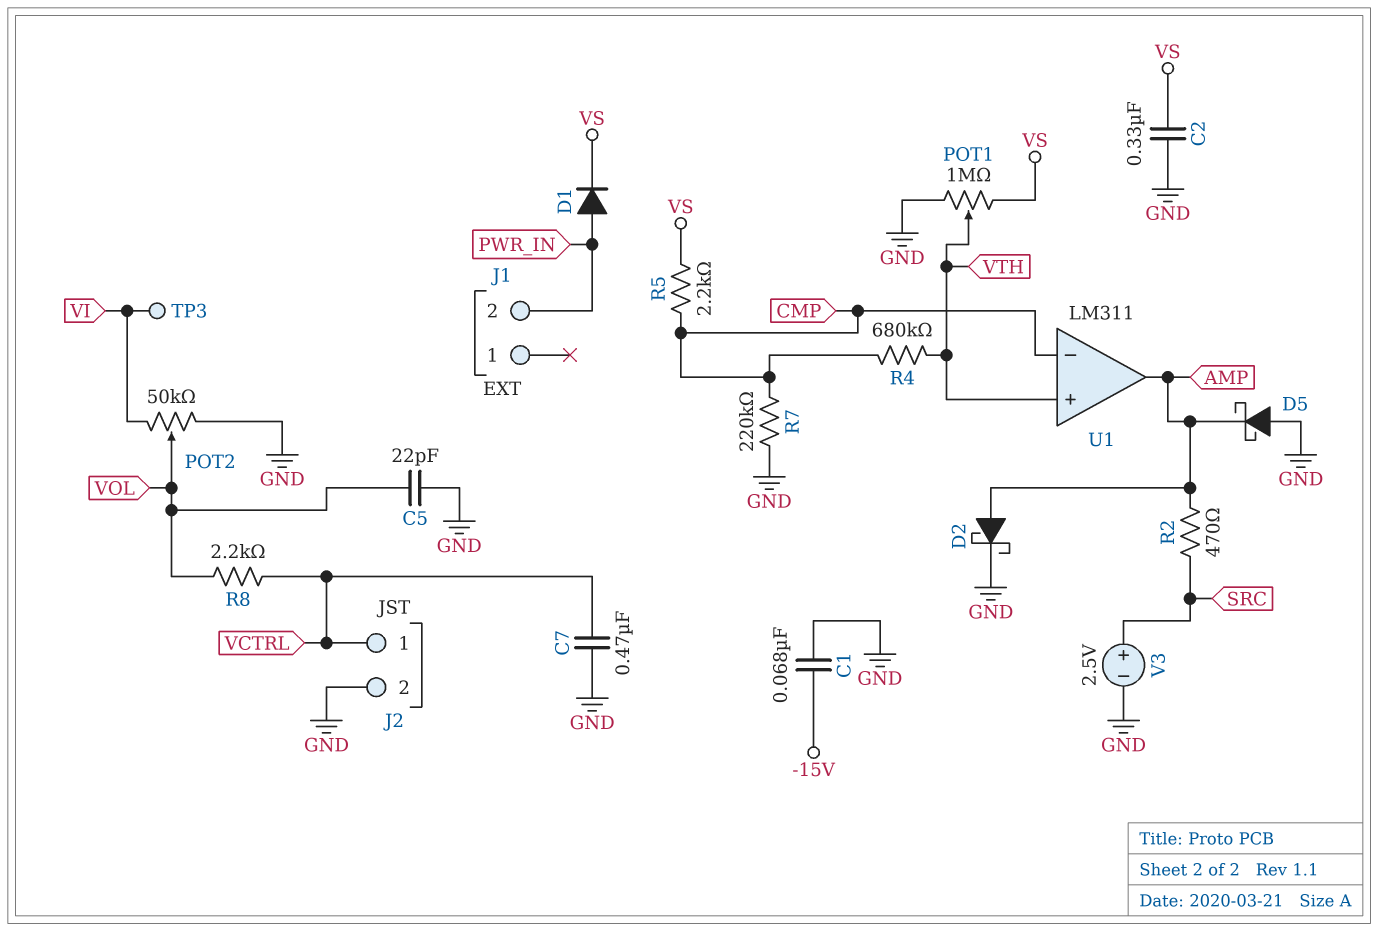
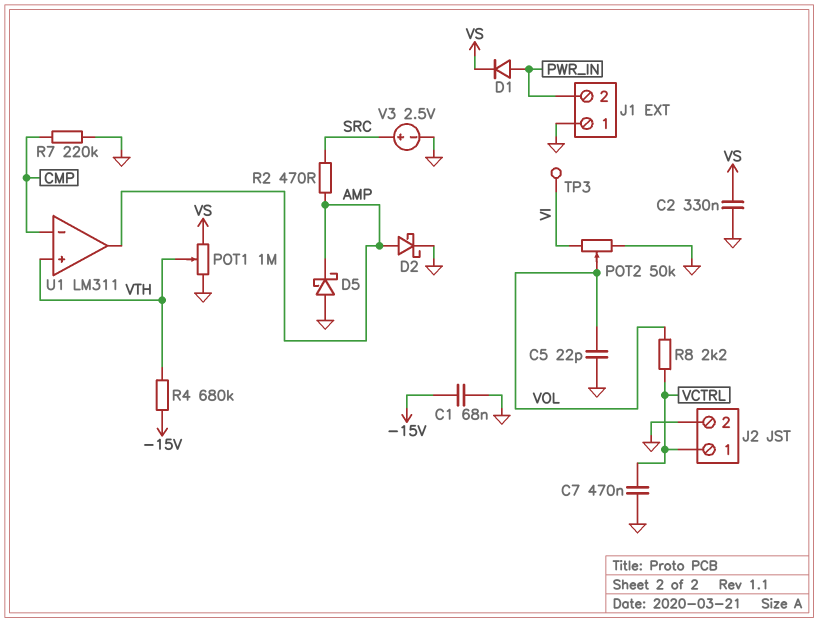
J1 pin 1: none -> GND
R4: 680k (CMP, VTH) -> 680k (-15V, VTH)
R5: 2.2k (CMP, VS) -> none

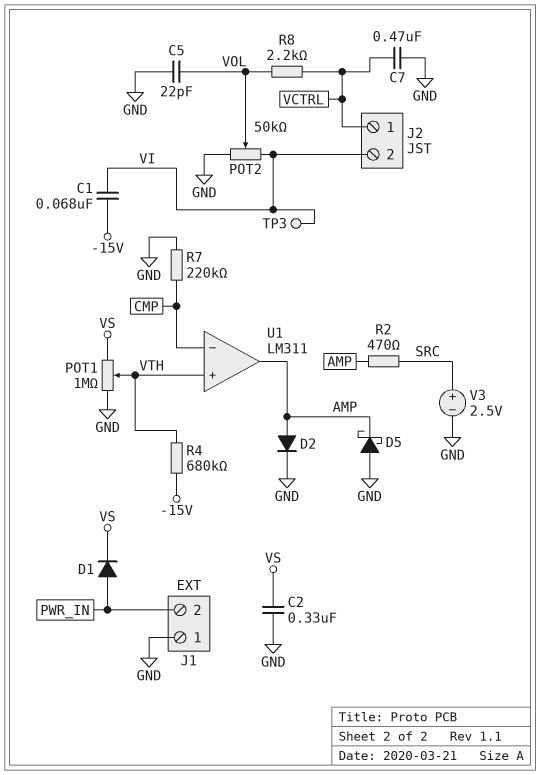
C1: 68nF (-15V, GND) -> 68nF (-15V, VI)
D2: schottky (A AMP, K GND) -> diode (A AMP, K GND)
J2 pin 2: GND -> VI

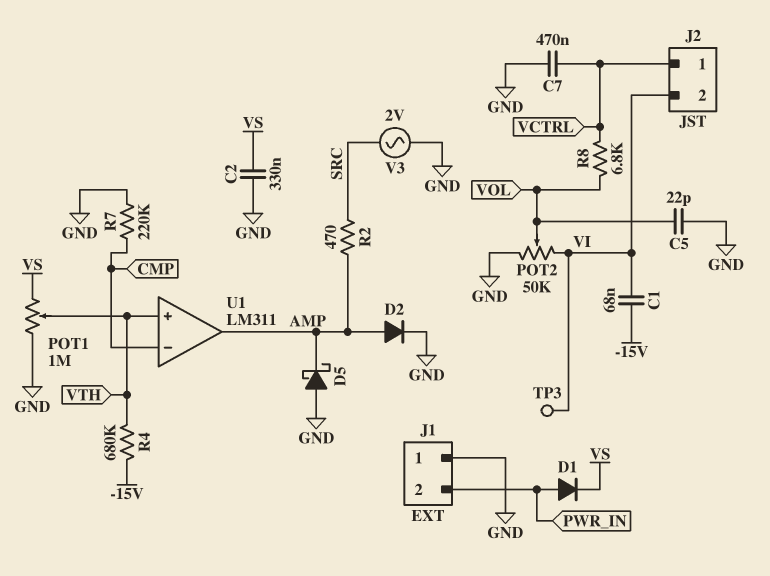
R8: 2.2k (VCTRL, VOL) -> 6.8k (VCTRL, VOL)
V3: 2.5V (plus SRC, minus GND) -> AC 2V (GND, SRC)

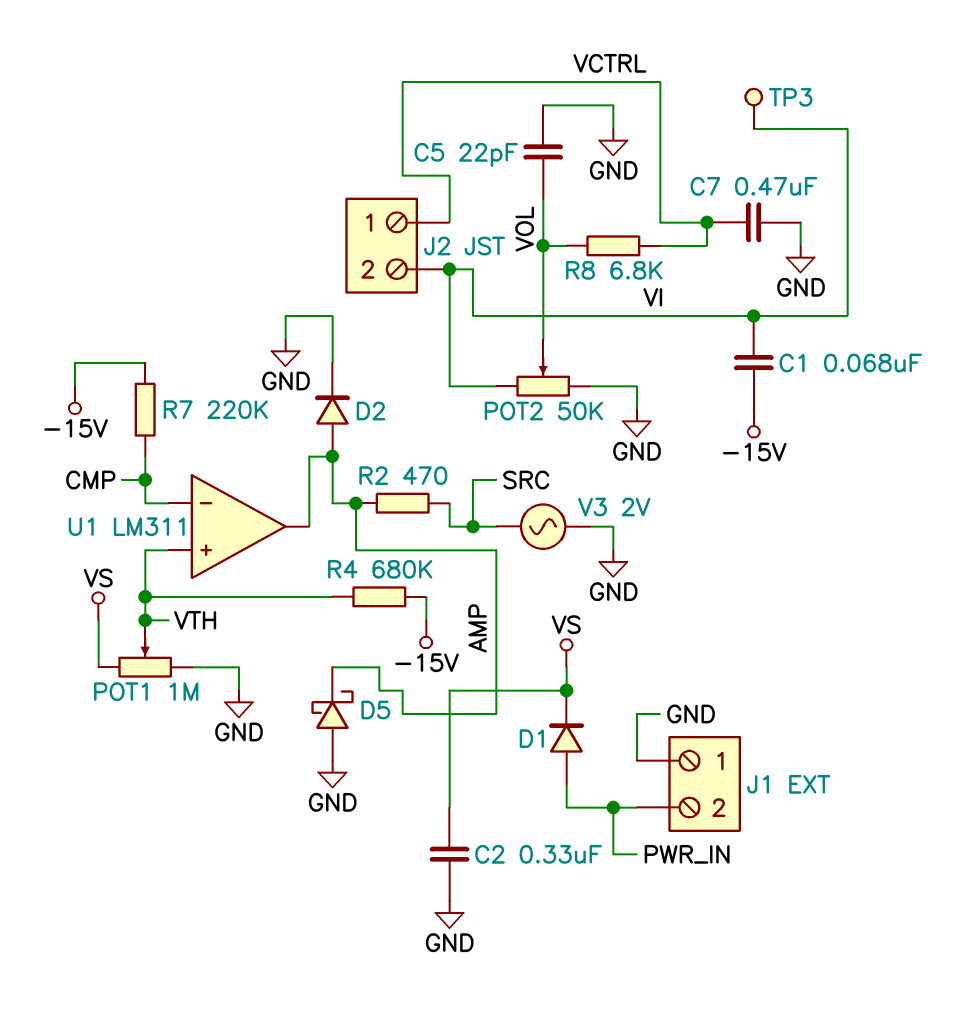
R7: 220k (CMP, GND) -> 220k (-15V, CMP)

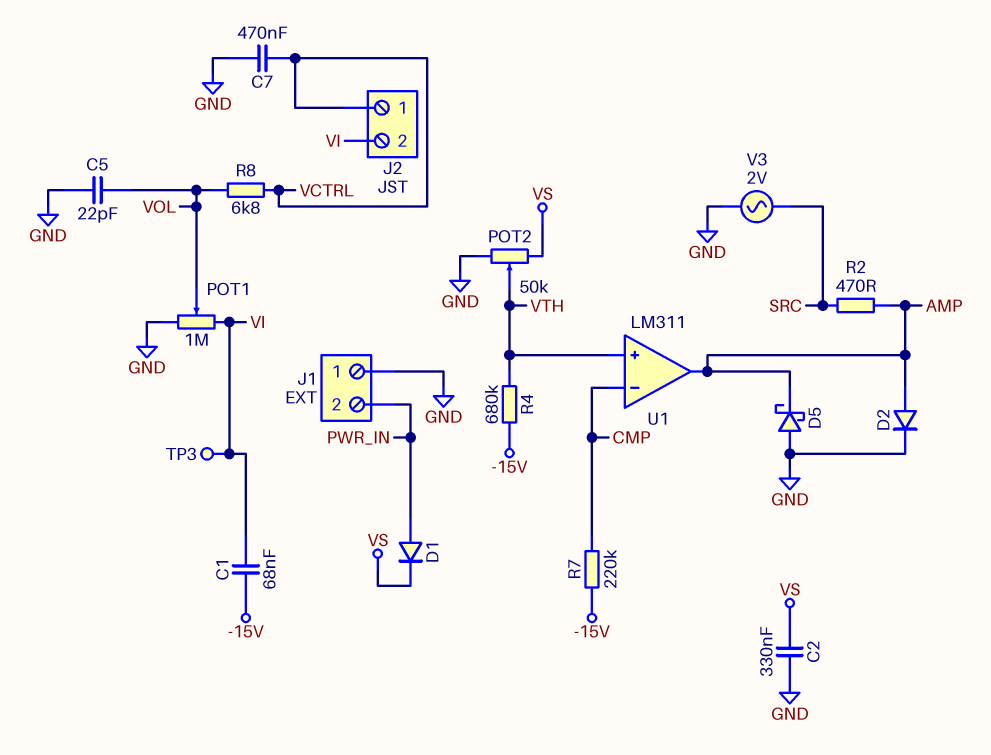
POT1: 1M (GND, VS, wiper VTH) -> 1M (GND, VI, wiper VOL)
POT2: 50k (GND, VI, wiper VOL) -> 50k (GND, VS, wiper VTH)

